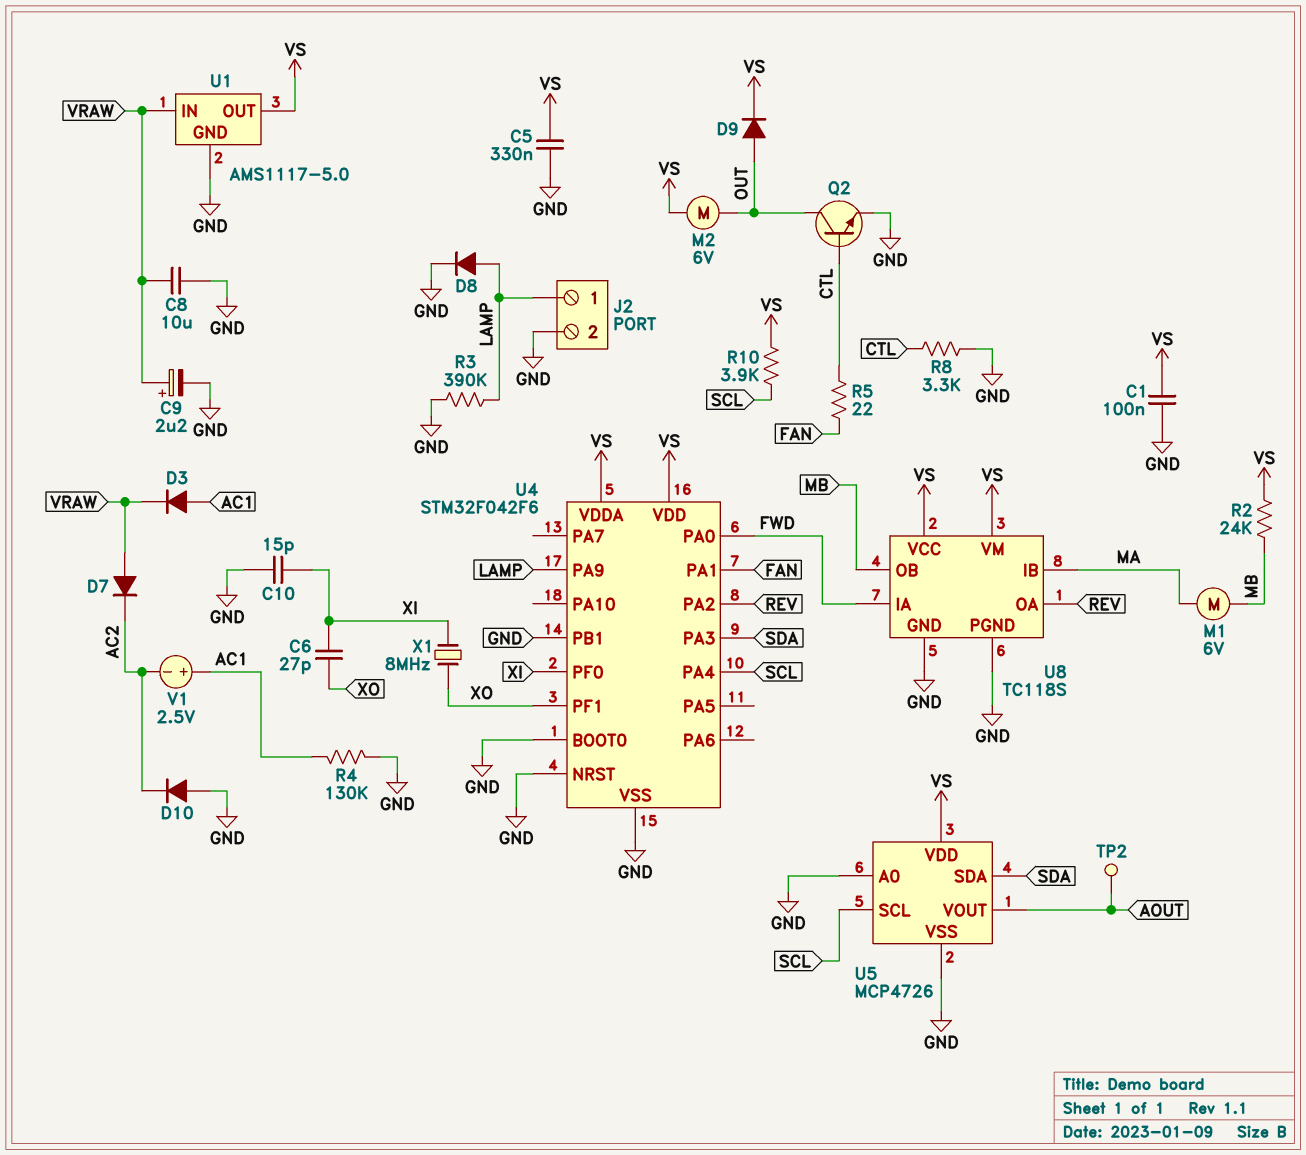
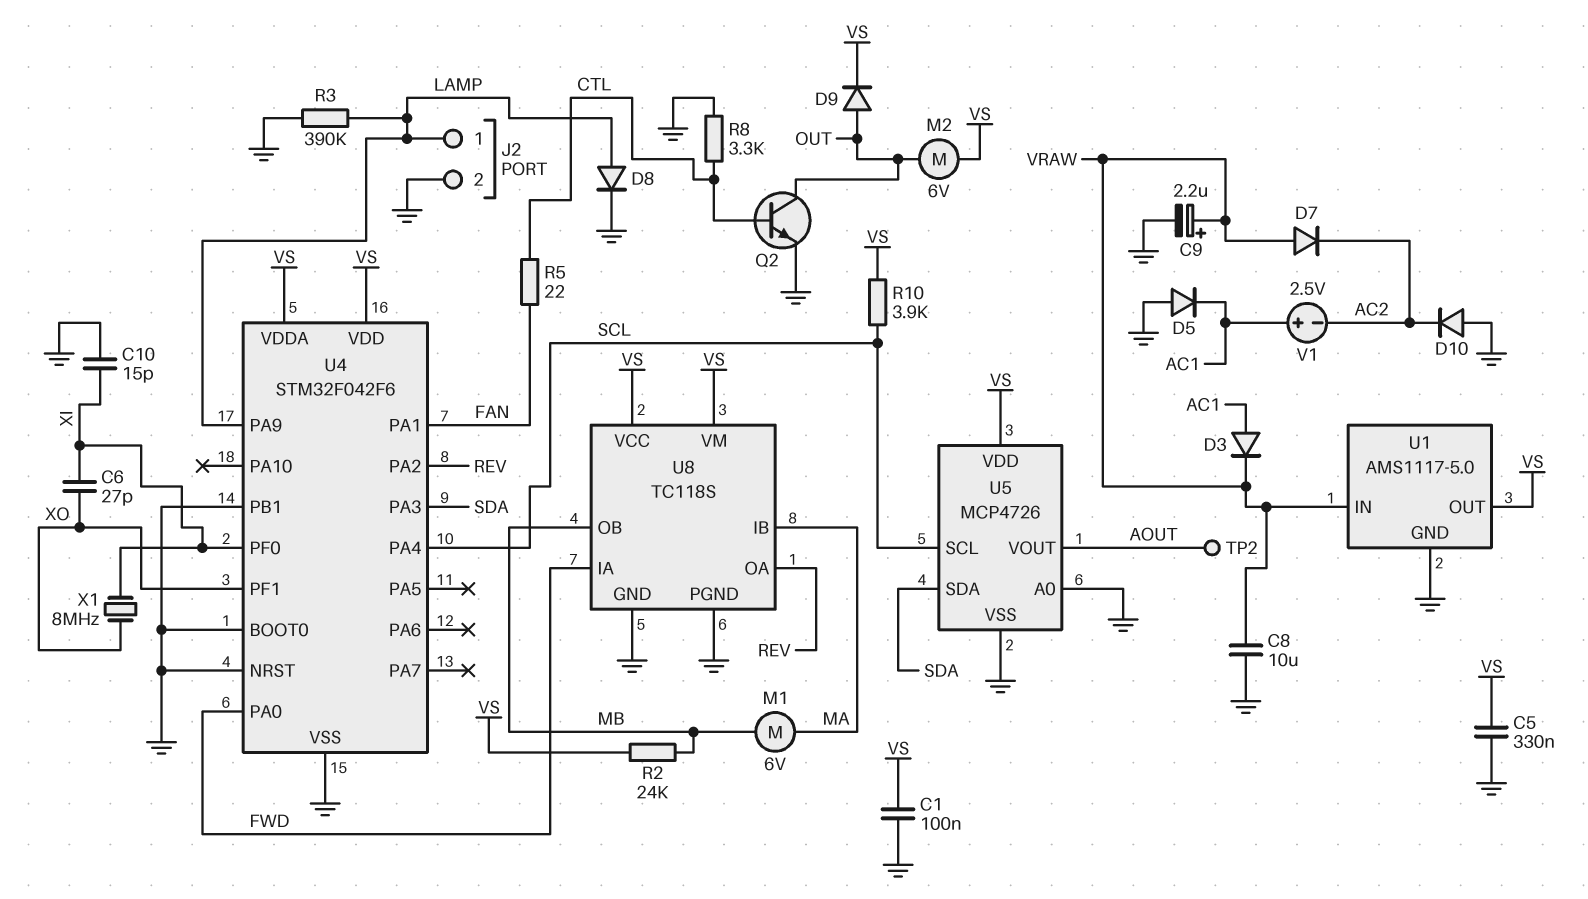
D5: none -> diode (A GND, K AC1)
R4: 130k (AC1, GND) -> none

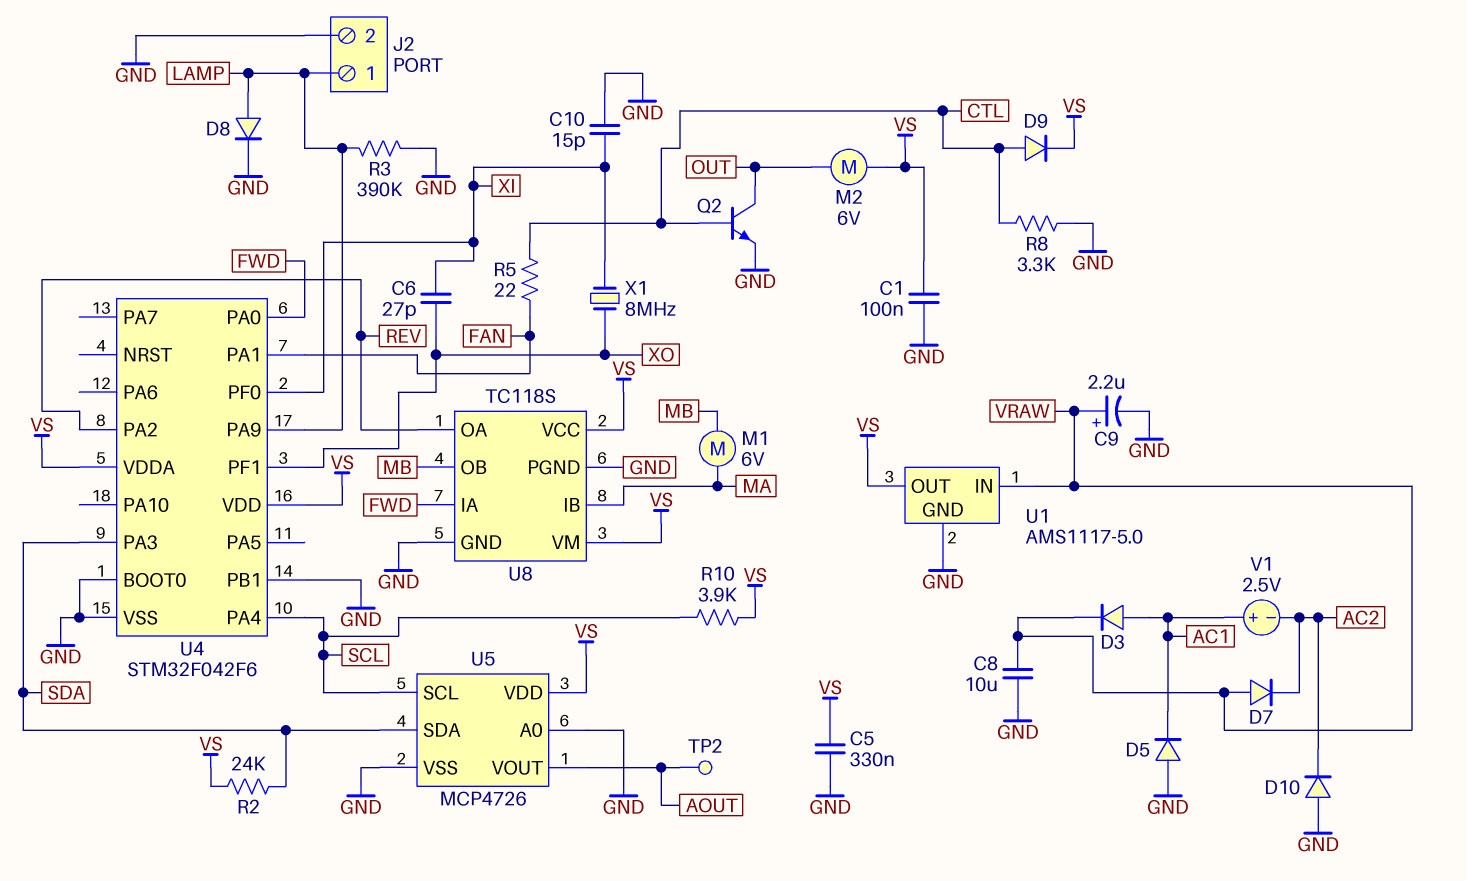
D9: diode (A OUT, K VS) -> diode (A CTL, K VS)
R2: 24k (MB, VS) -> 24k (SDA, VS)
U4 pin NRST: GND -> none

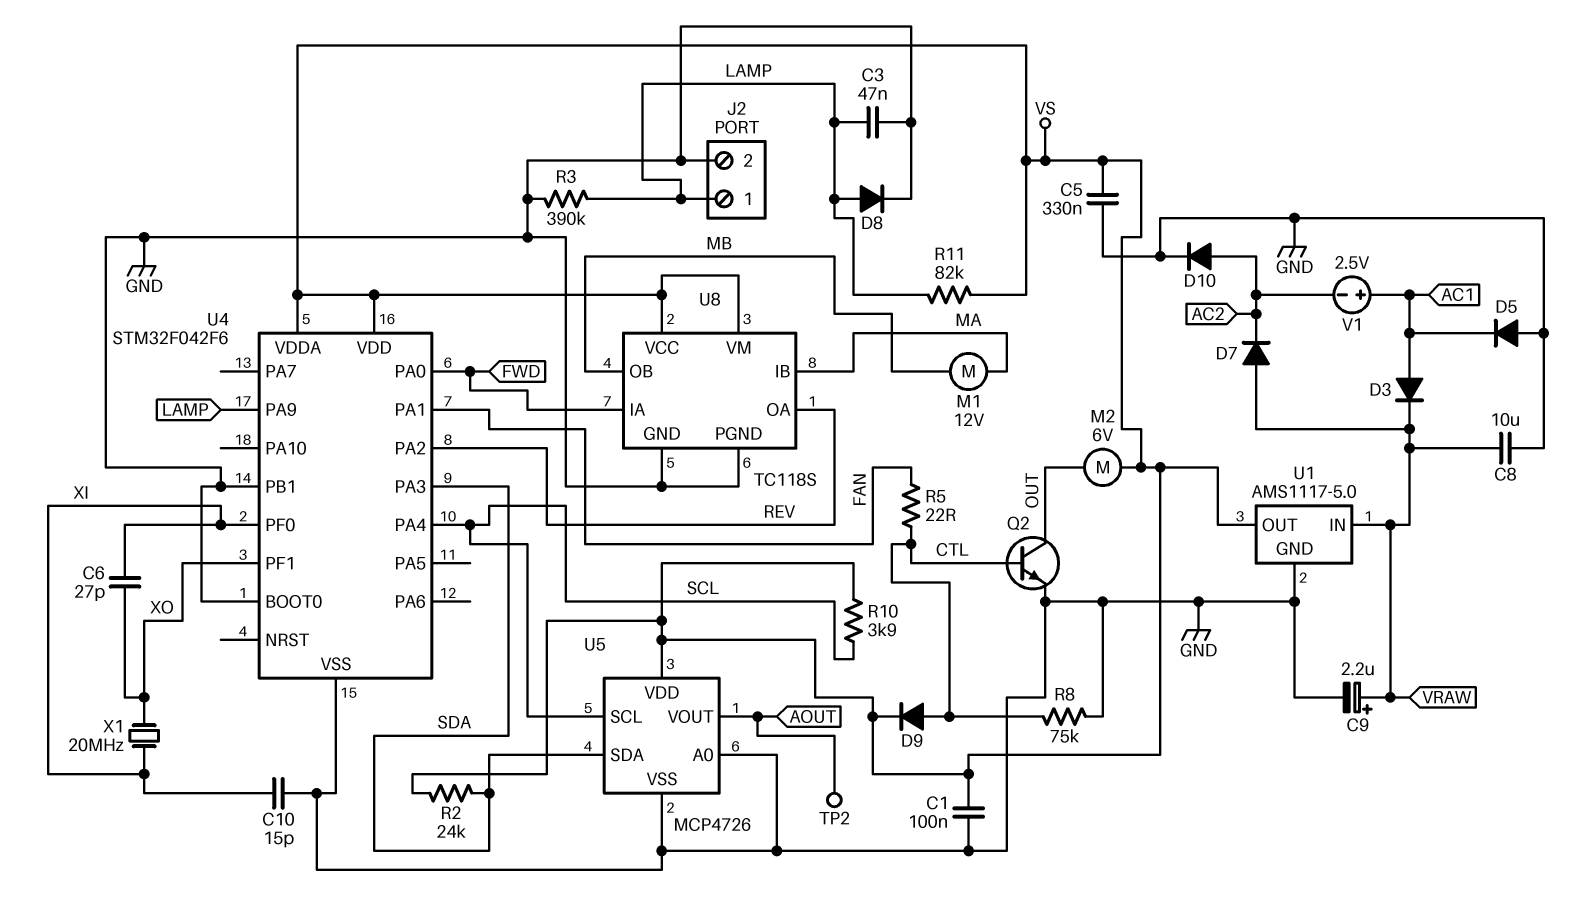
C3: none -> 47nF (GND, LAMP)
D10: diode (A GND, K AC2) -> diode (A AC2, K GND)
M1: motor 6V (MA, MB) -> motor 12V (MA, MB)
R8: 3.3k (CTL, GND) -> 75k (CTL, GND)
R11: none -> 82k (LAMP, VS)
X1: 8MHz (XI, XO) -> 20MHz (XI, XO)

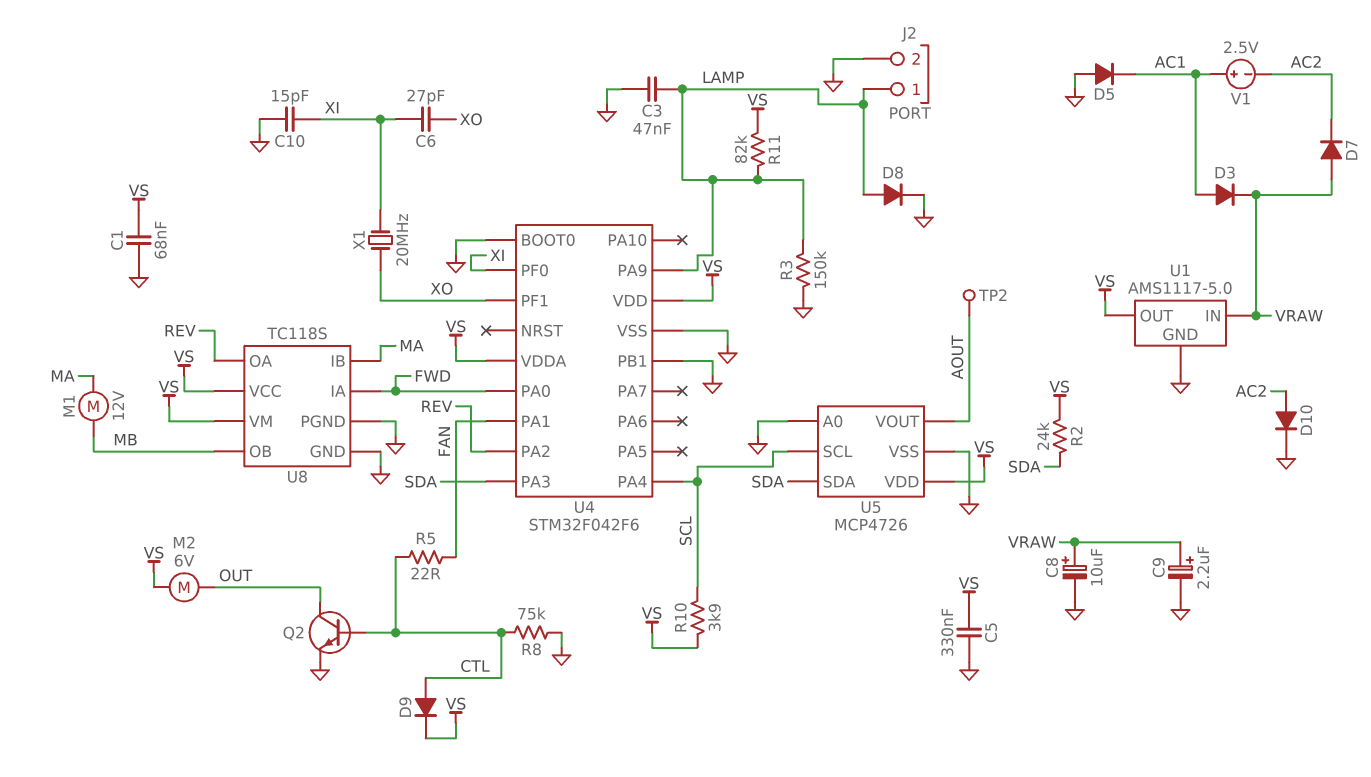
C1: 100nF (GND, VS) -> 68nF (GND, VS)
C8: 10uF (GND, VRAW) -> 10uF (plus VRAW, minus GND)
R3: 390k (GND, LAMP) -> 150k (GND, LAMP)

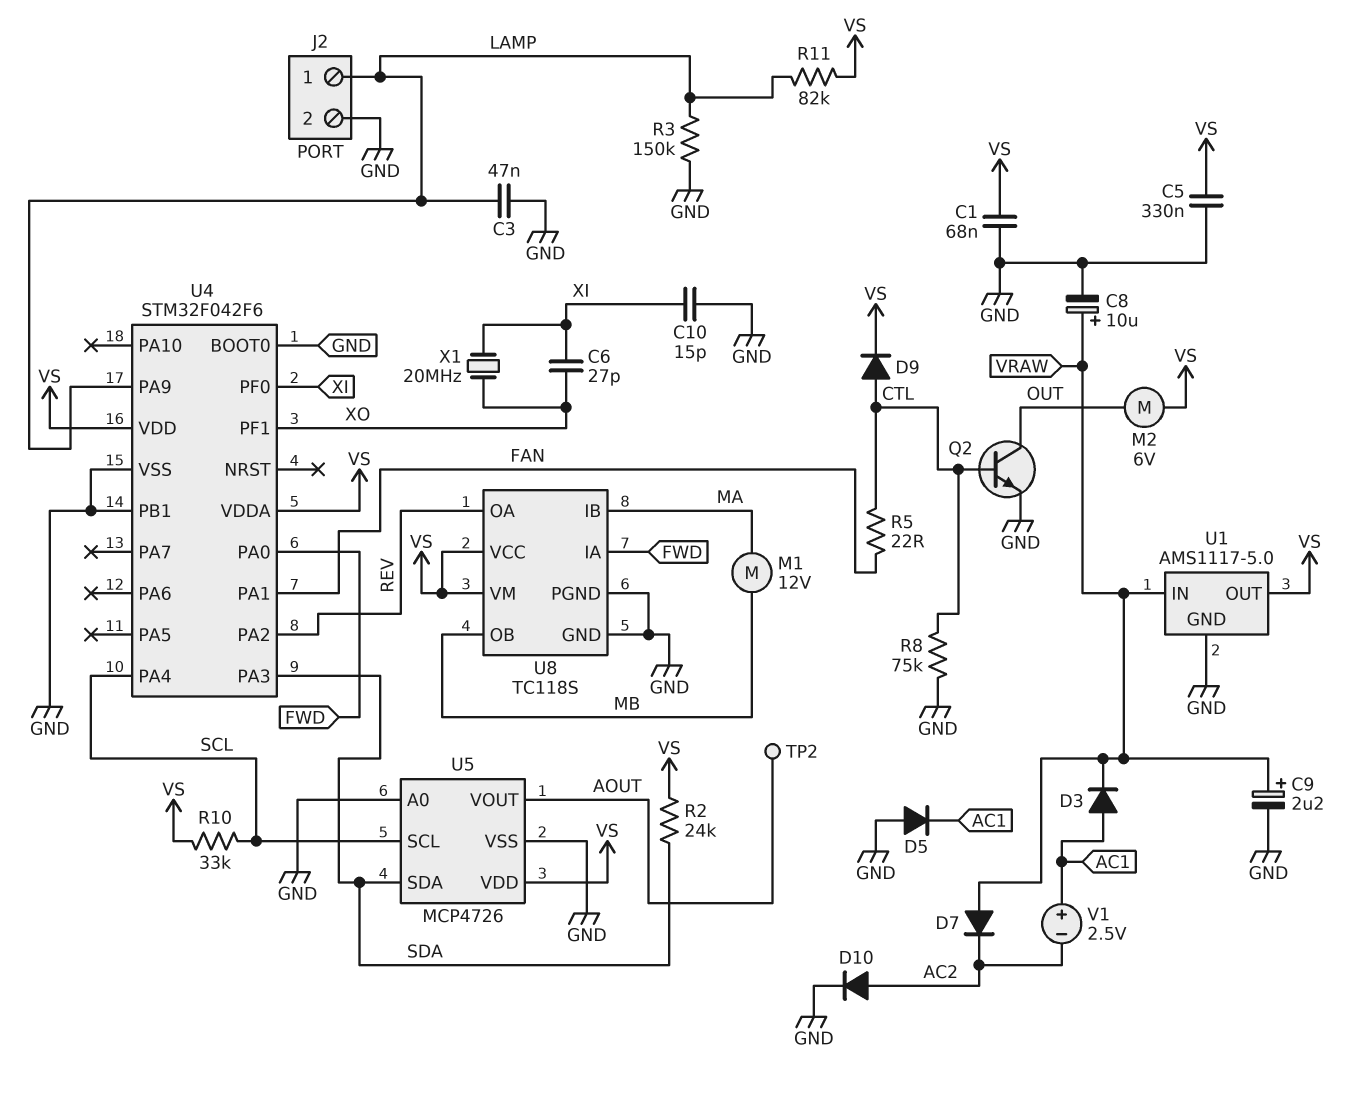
D8: diode (A LAMP, K GND) -> none
R10: 3.9k (SCL, VS) -> 33k (SCL, VS)

